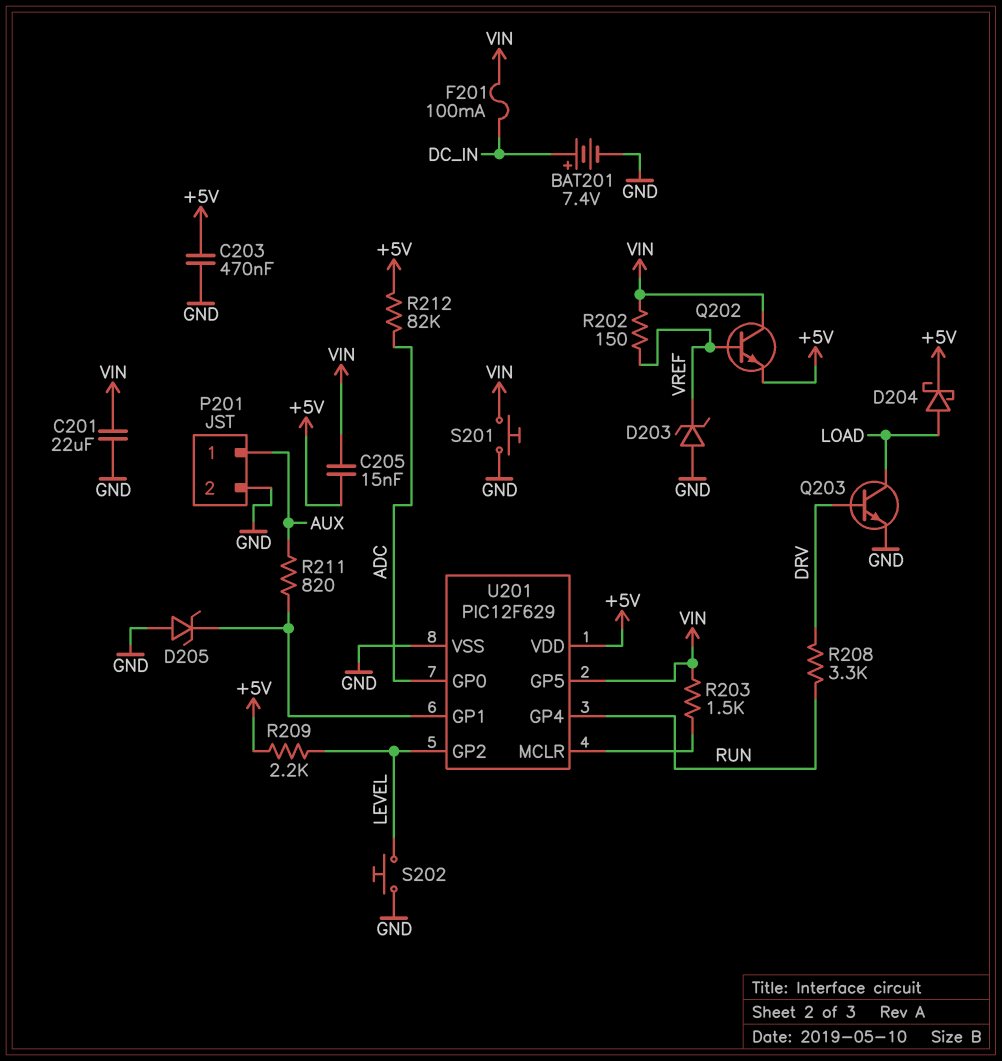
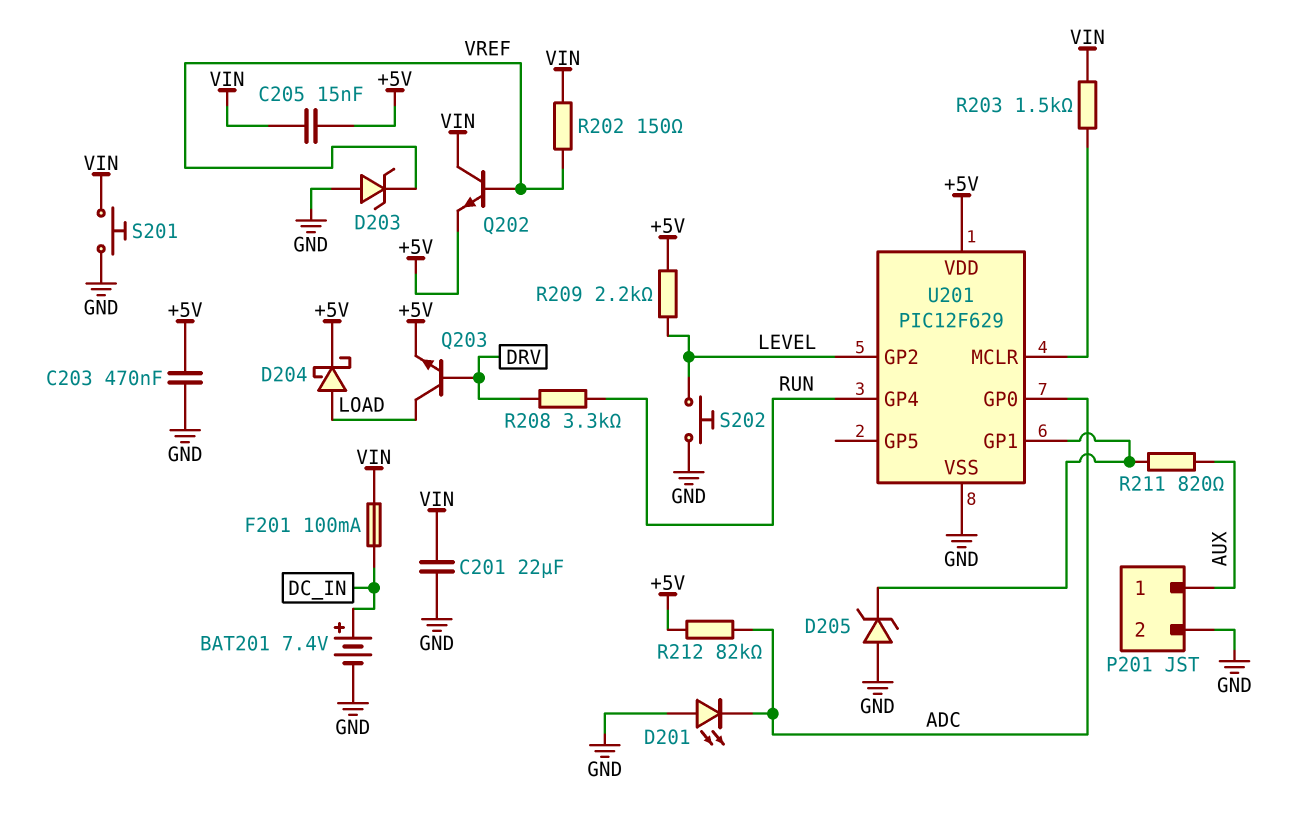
D201: none -> LED (A GND, K ADC)
Q203: NPN (B DRV, C LOAD, E GND) -> NPN (B DRV, C LOAD, E +5V)
U201 pin GP5: VIN -> none

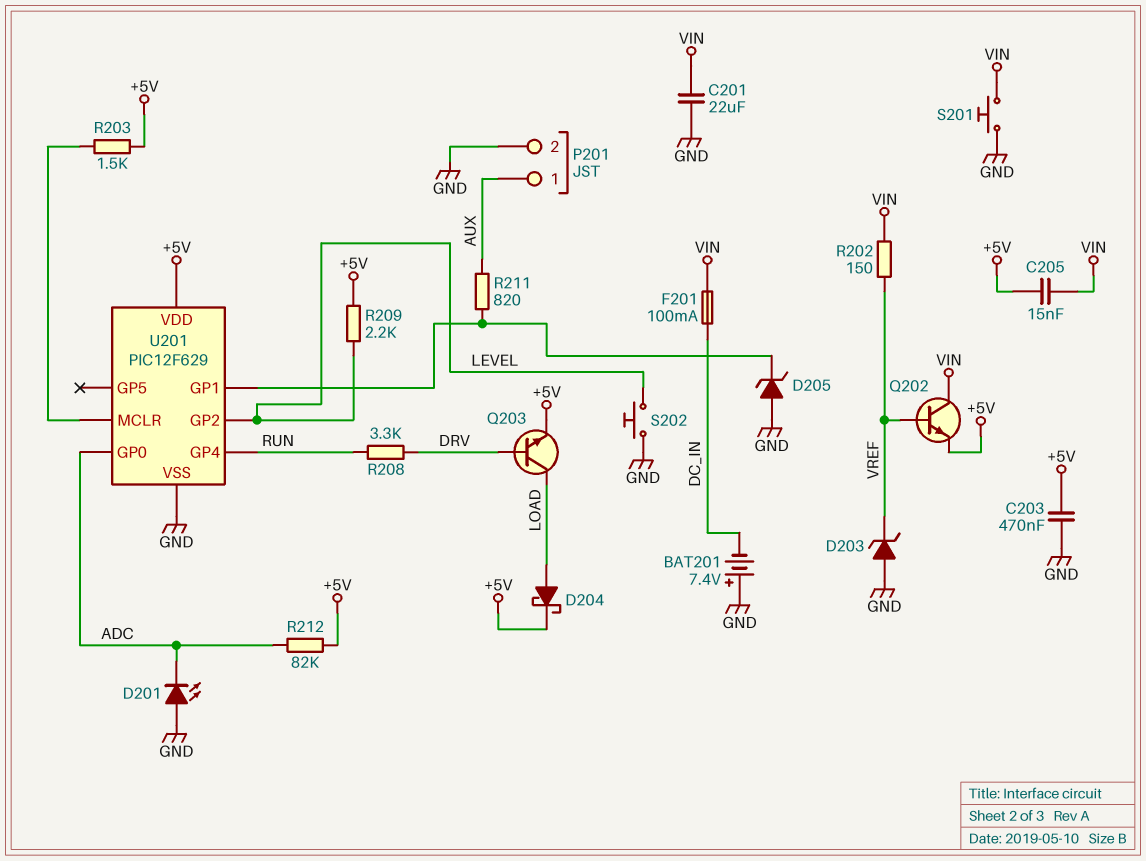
BAT201: 7.4V (plus DC_IN, minus GND) -> 7.4V (plus GND, minus DC_IN)
R203: 1.5k (U201/MCLR, VIN) -> 1.5k (+5V, U201/MCLR)

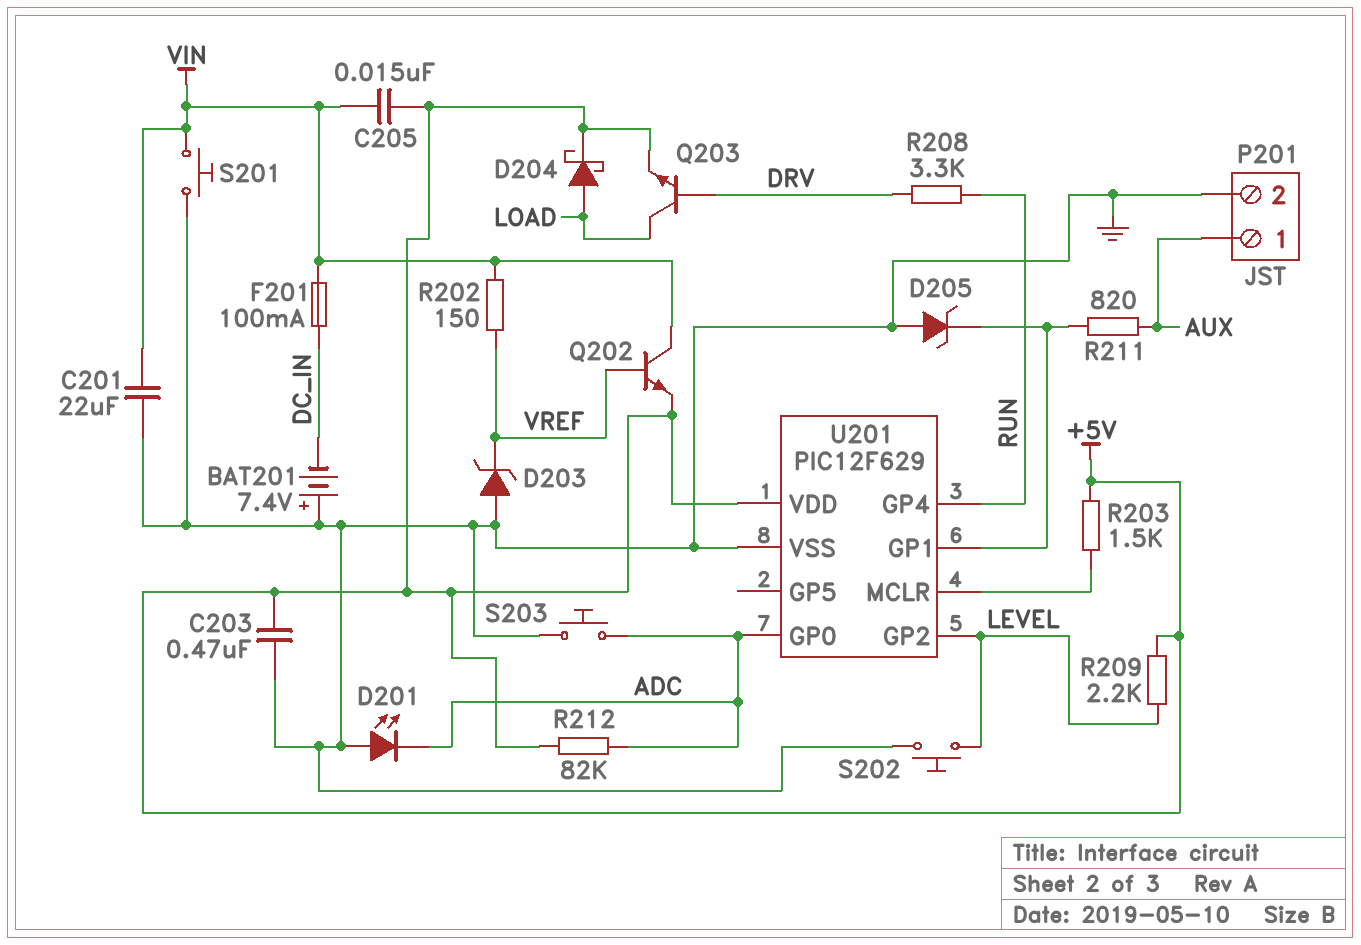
S203: none -> button (ADC, GND)

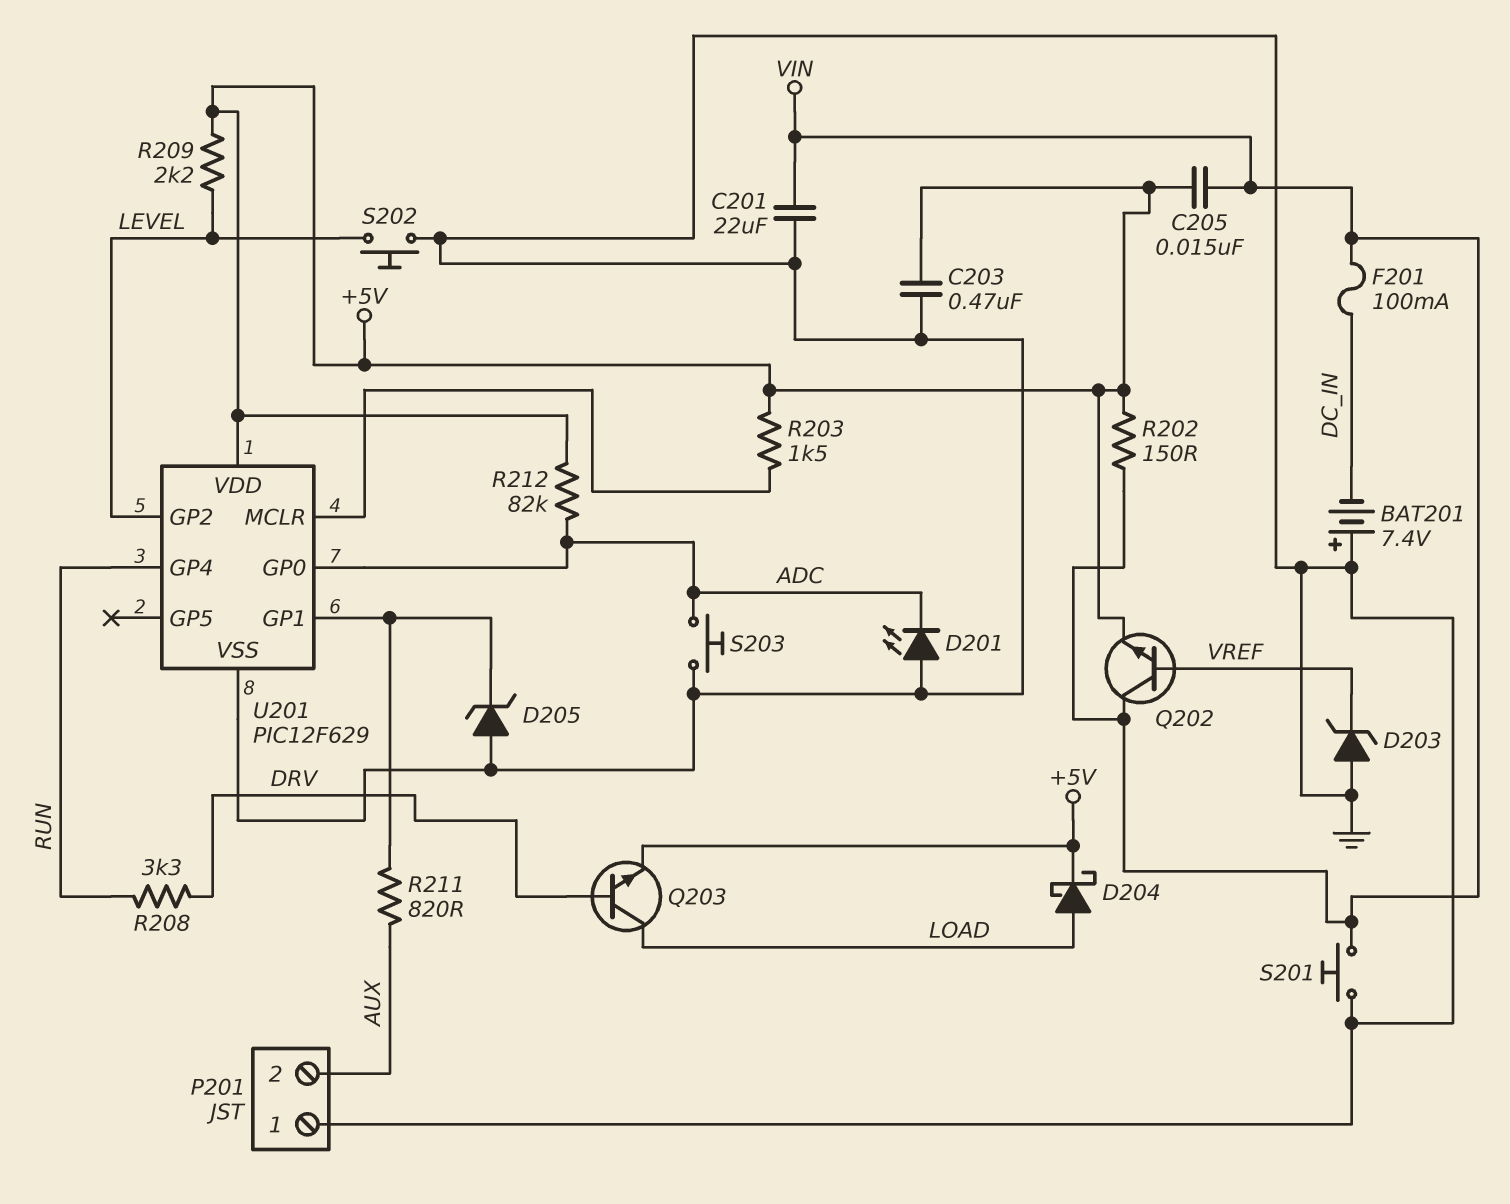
P201 pin 1: AUX -> GND
P201 pin 2: GND -> AUX
R202: 150 (VIN, VREF) -> 150 (+5V, VIN)

